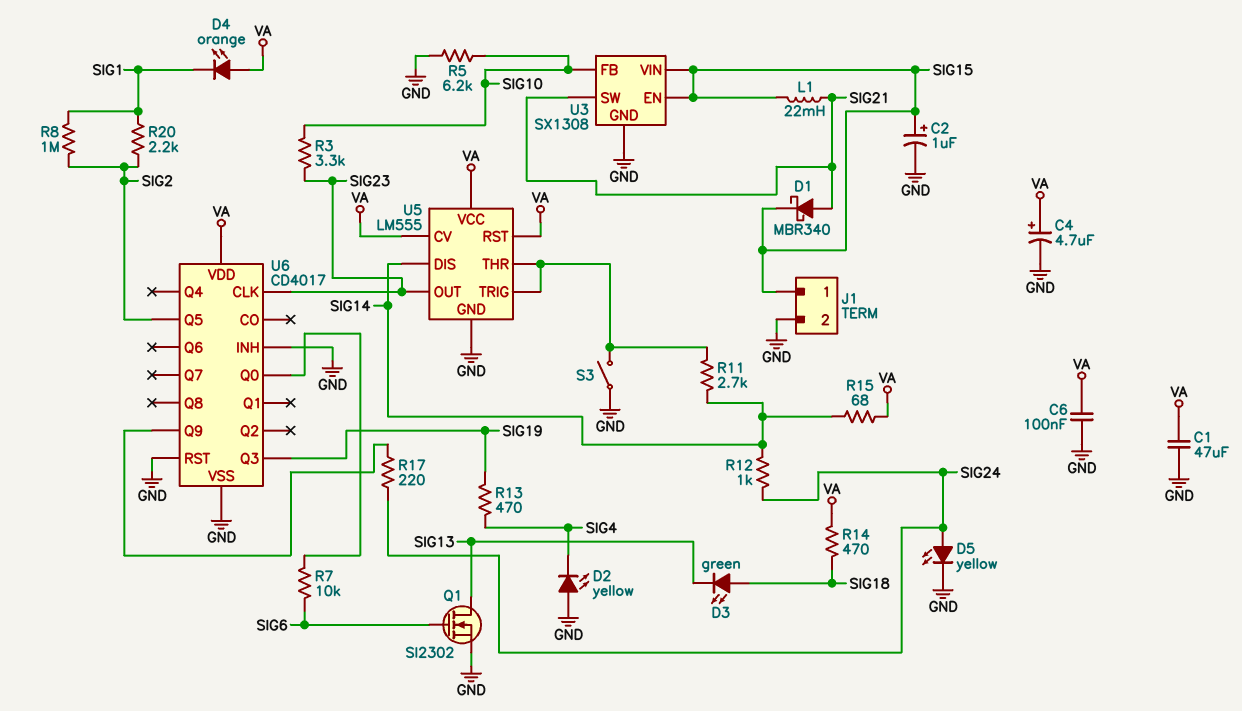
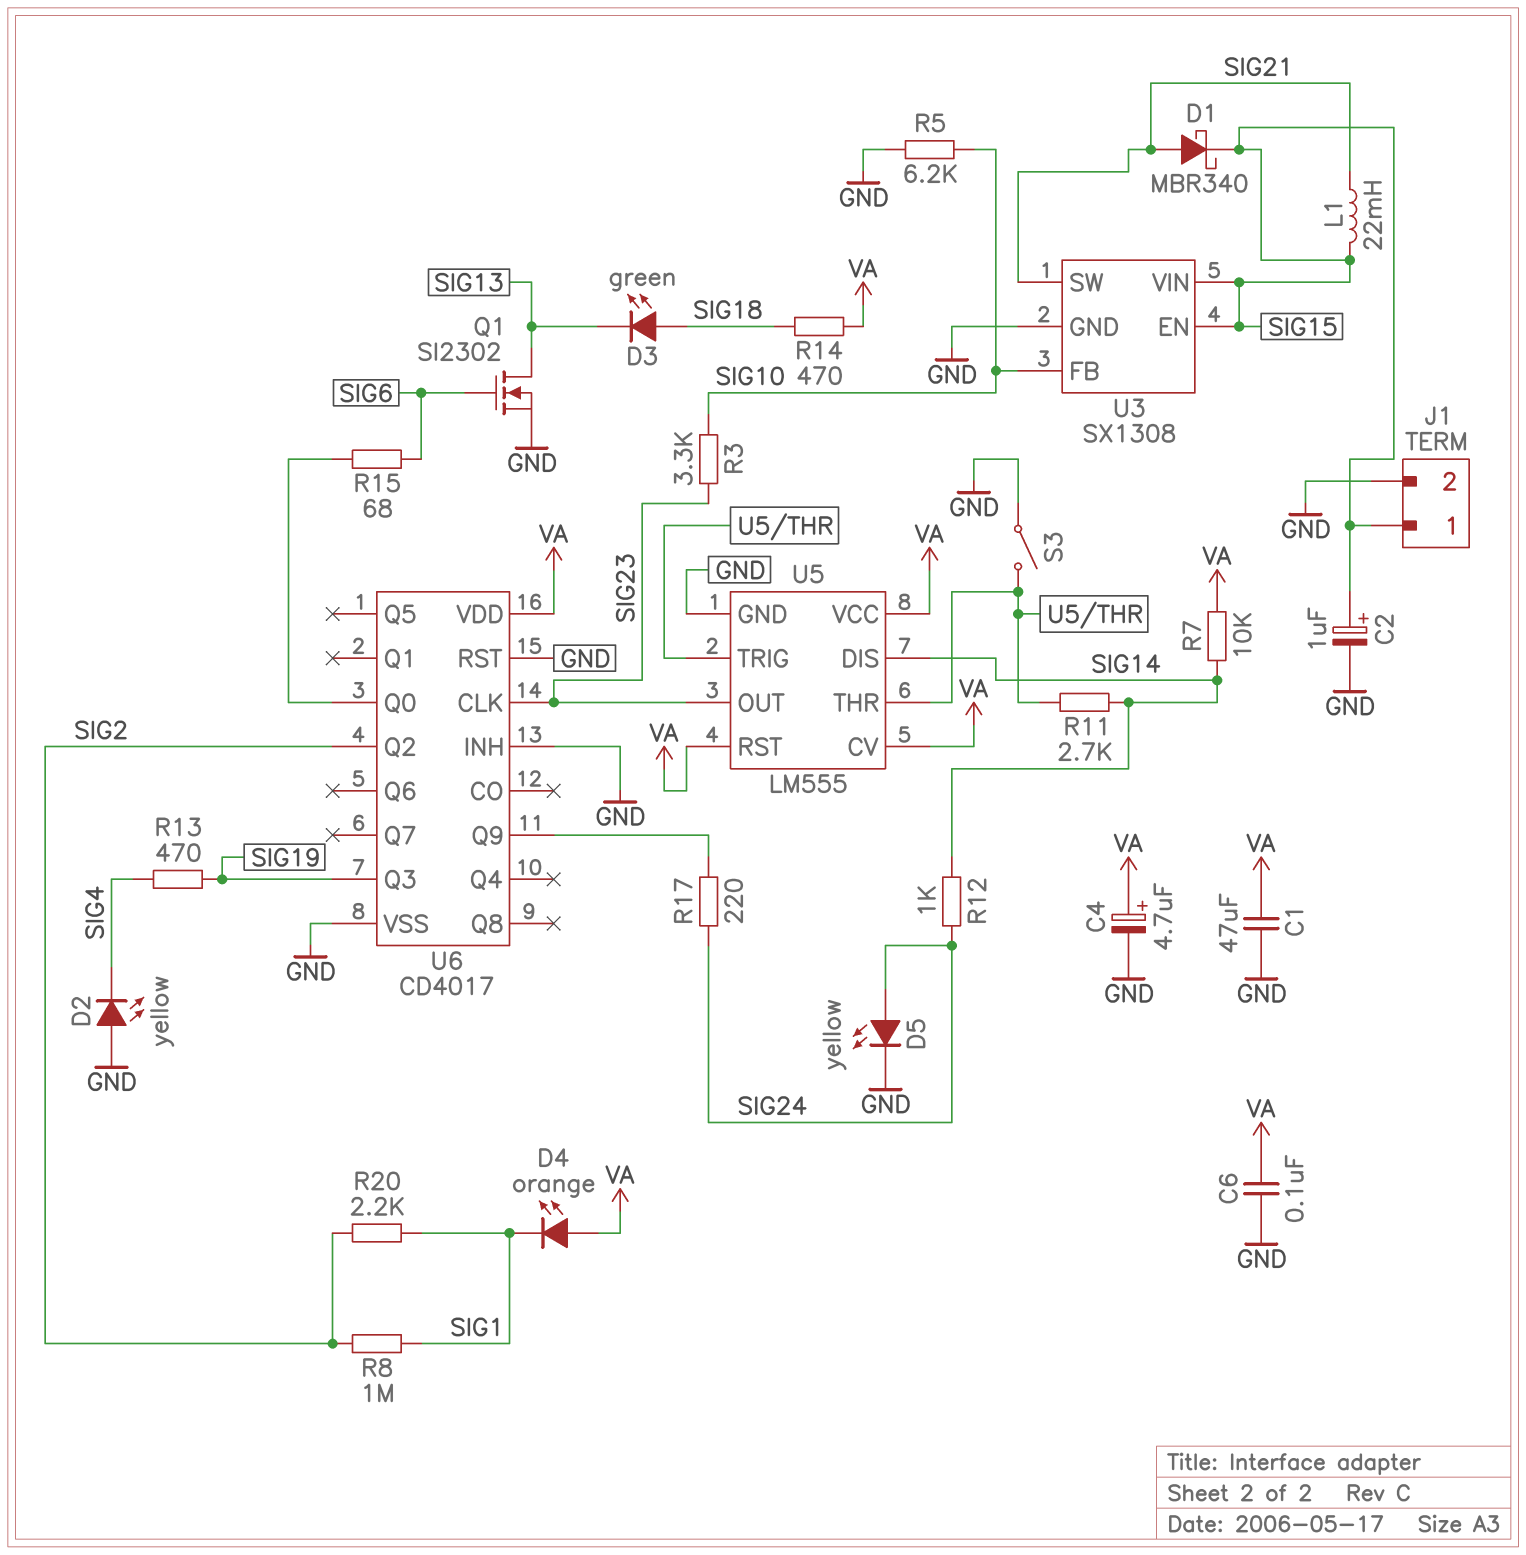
R7: 10k (SIG6, U6/Q0) -> 10k (SIG14, VA)
R15: 68 (SIG14, VA) -> 68 (SIG6, U6/Q0)
U6 pin Q2: none -> SIG2
U6 pin Q5: SIG2 -> none

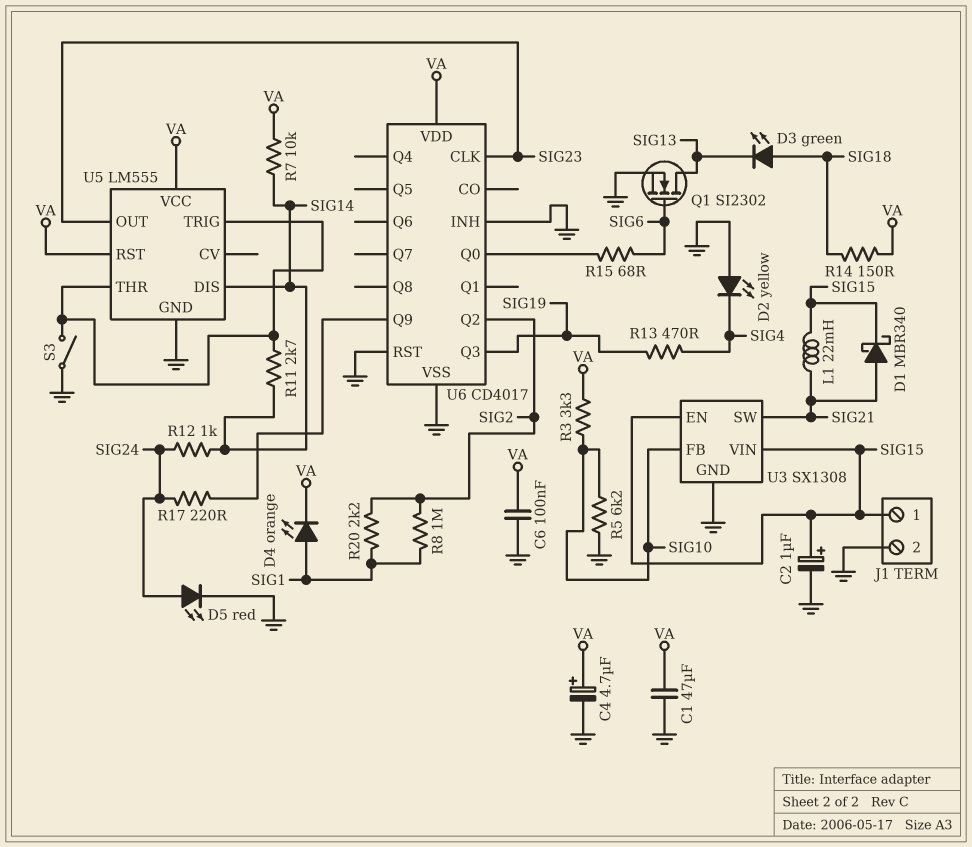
D4: LED orange (A VA, K SIG1) -> LED orange (A SIG1, K VA)
D5: LED yellow (A SIG24, K GND) -> LED red (A SIG24, K GND)
R3: 3.3k (SIG10, SIG23) -> 3.3k (SIG10, VA)
R14: 470 (SIG18, VA) -> 150 (SIG18, VA)
U5 pin CV: VA -> none

